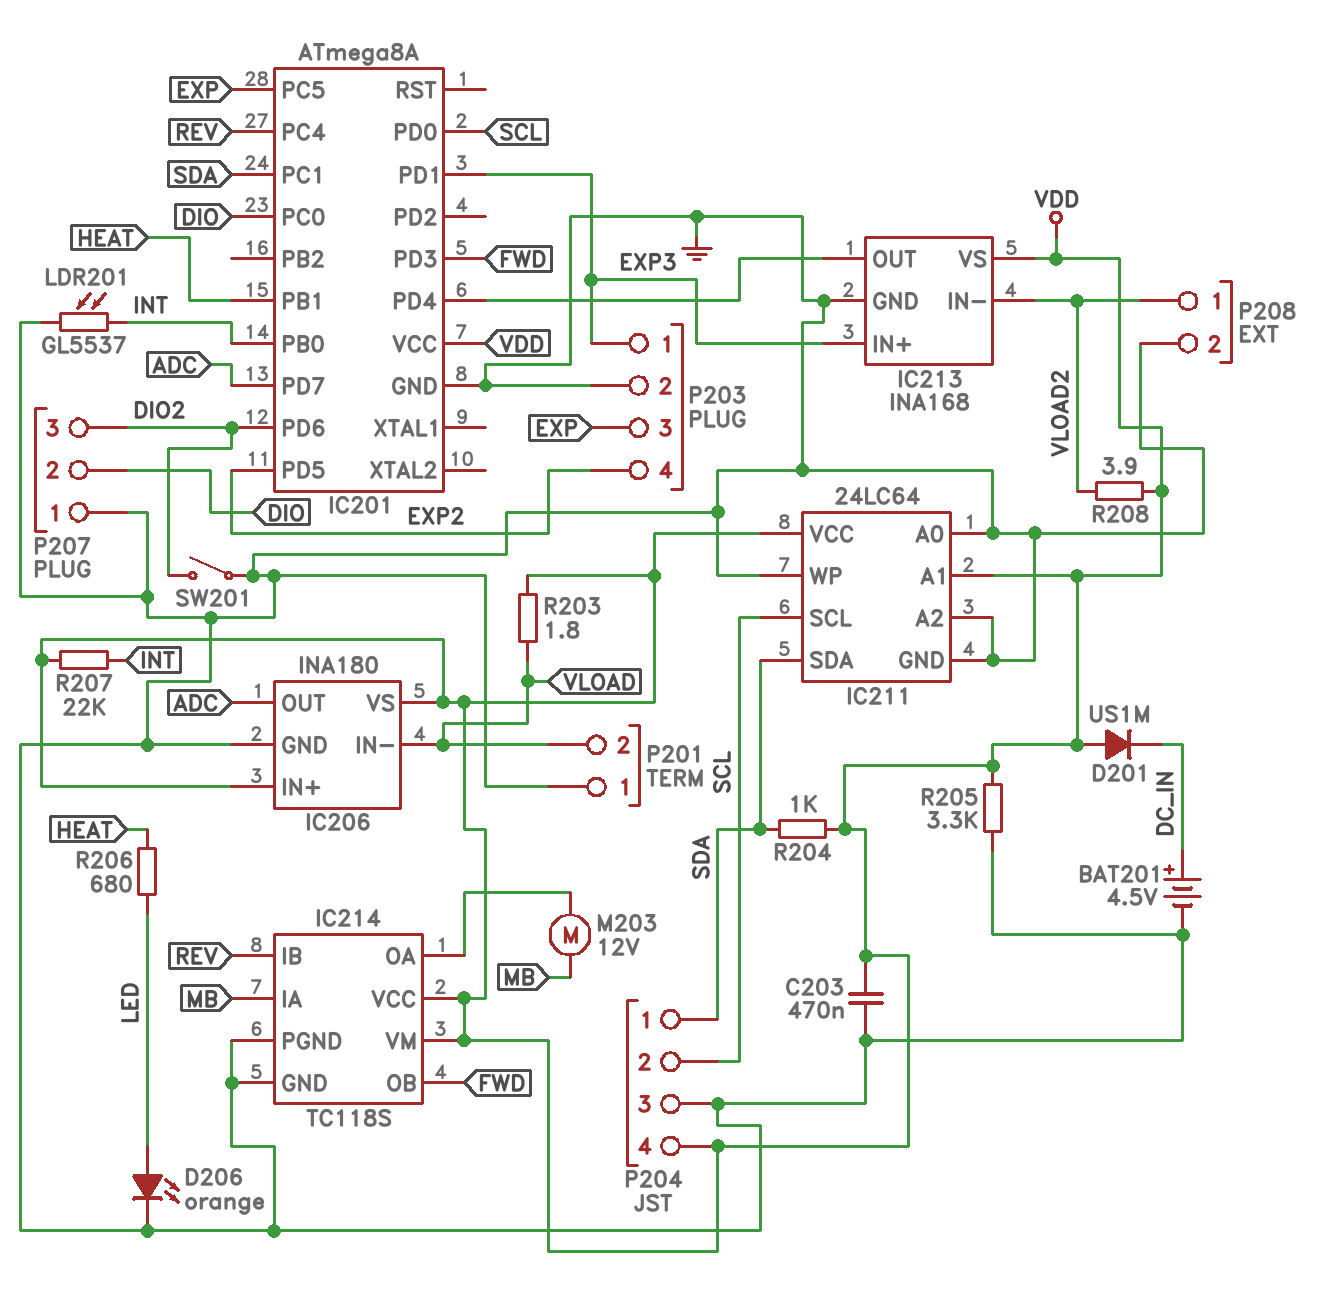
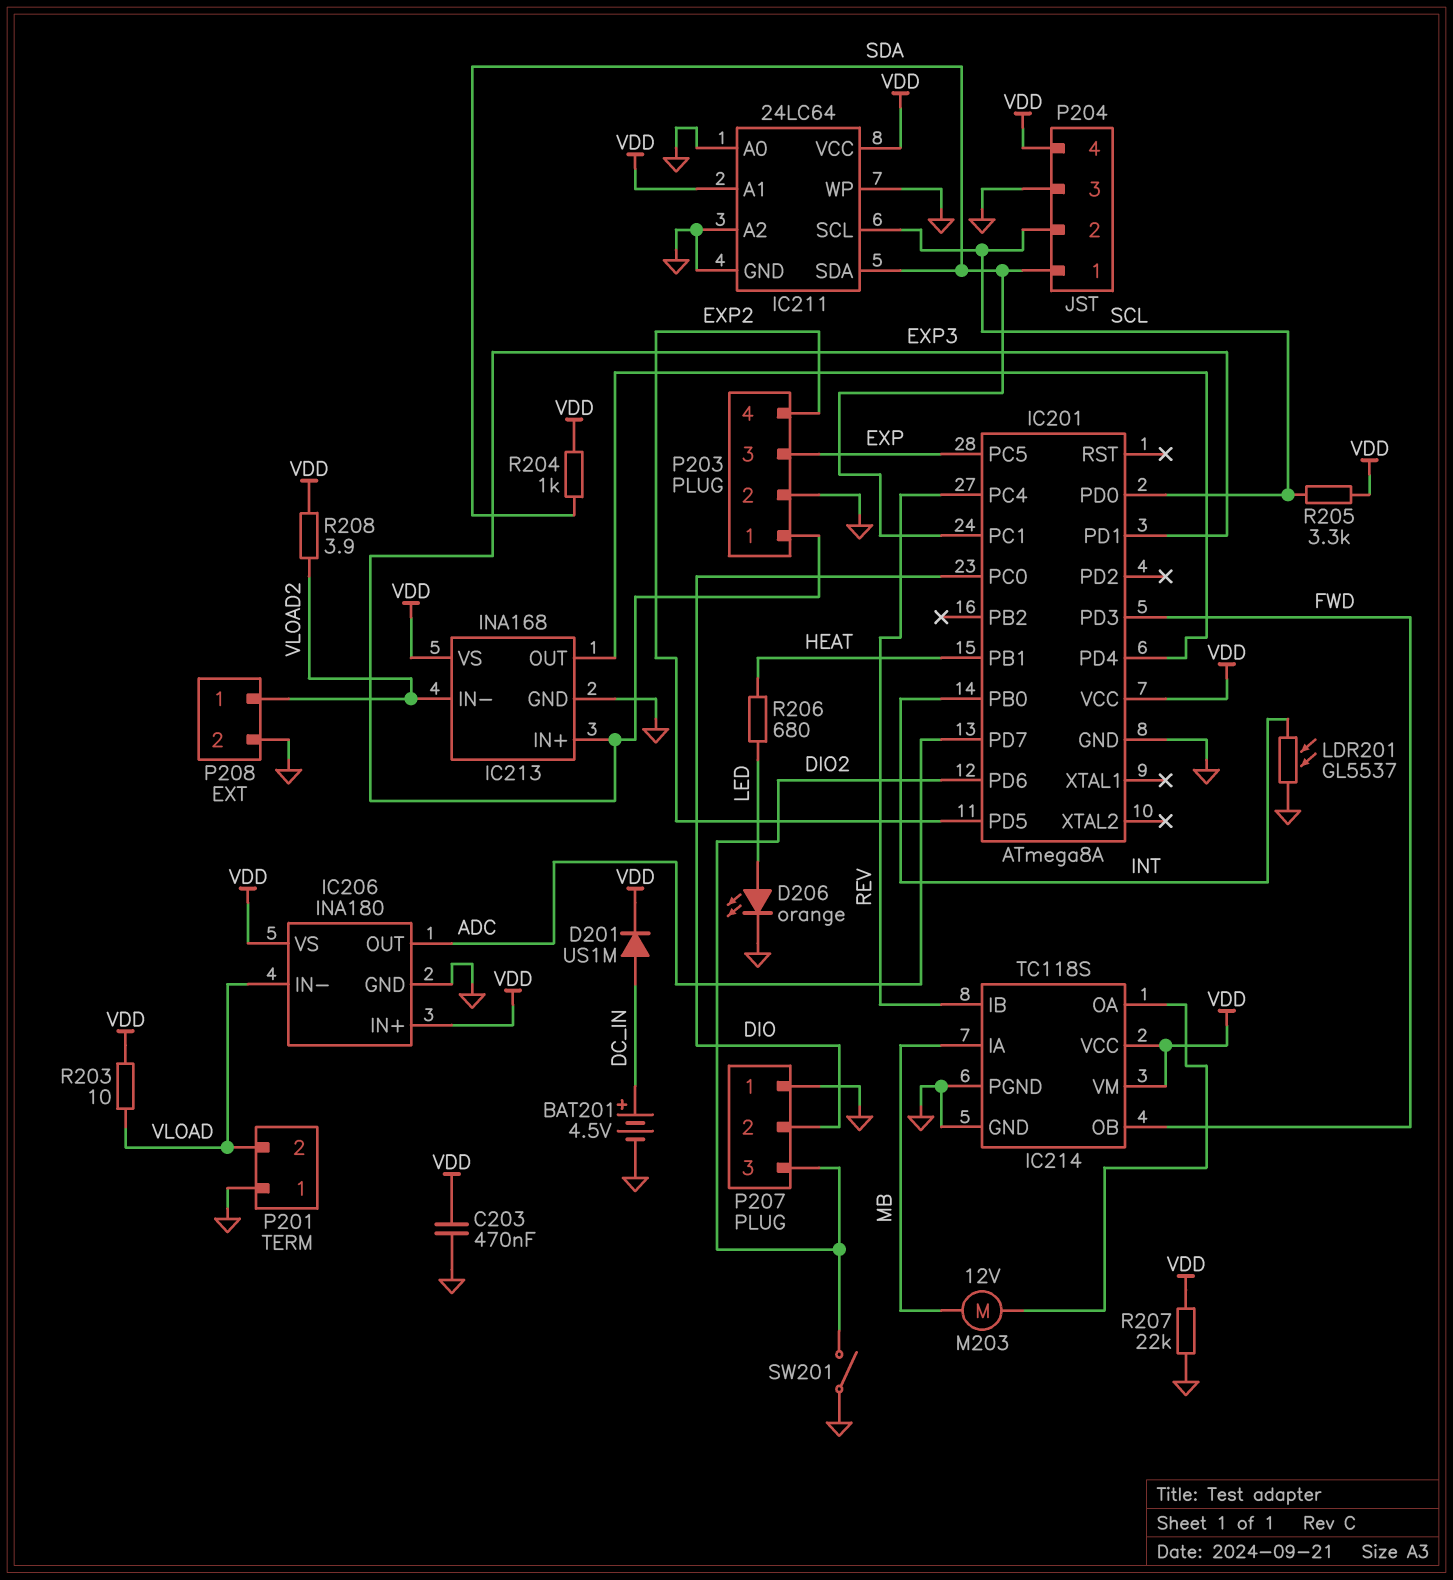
D201: diode US1M (A VDD, K DC_IN) -> diode US1M (A DC_IN, K VDD)
R203: 1.8 (VDD, VLOAD) -> 10 (VDD, VLOAD)
R205: 3.3k (GND, VDD) -> 3.3k (SCL, VDD)
R207: 22k (INT, VDD) -> 22k (GND, VDD)

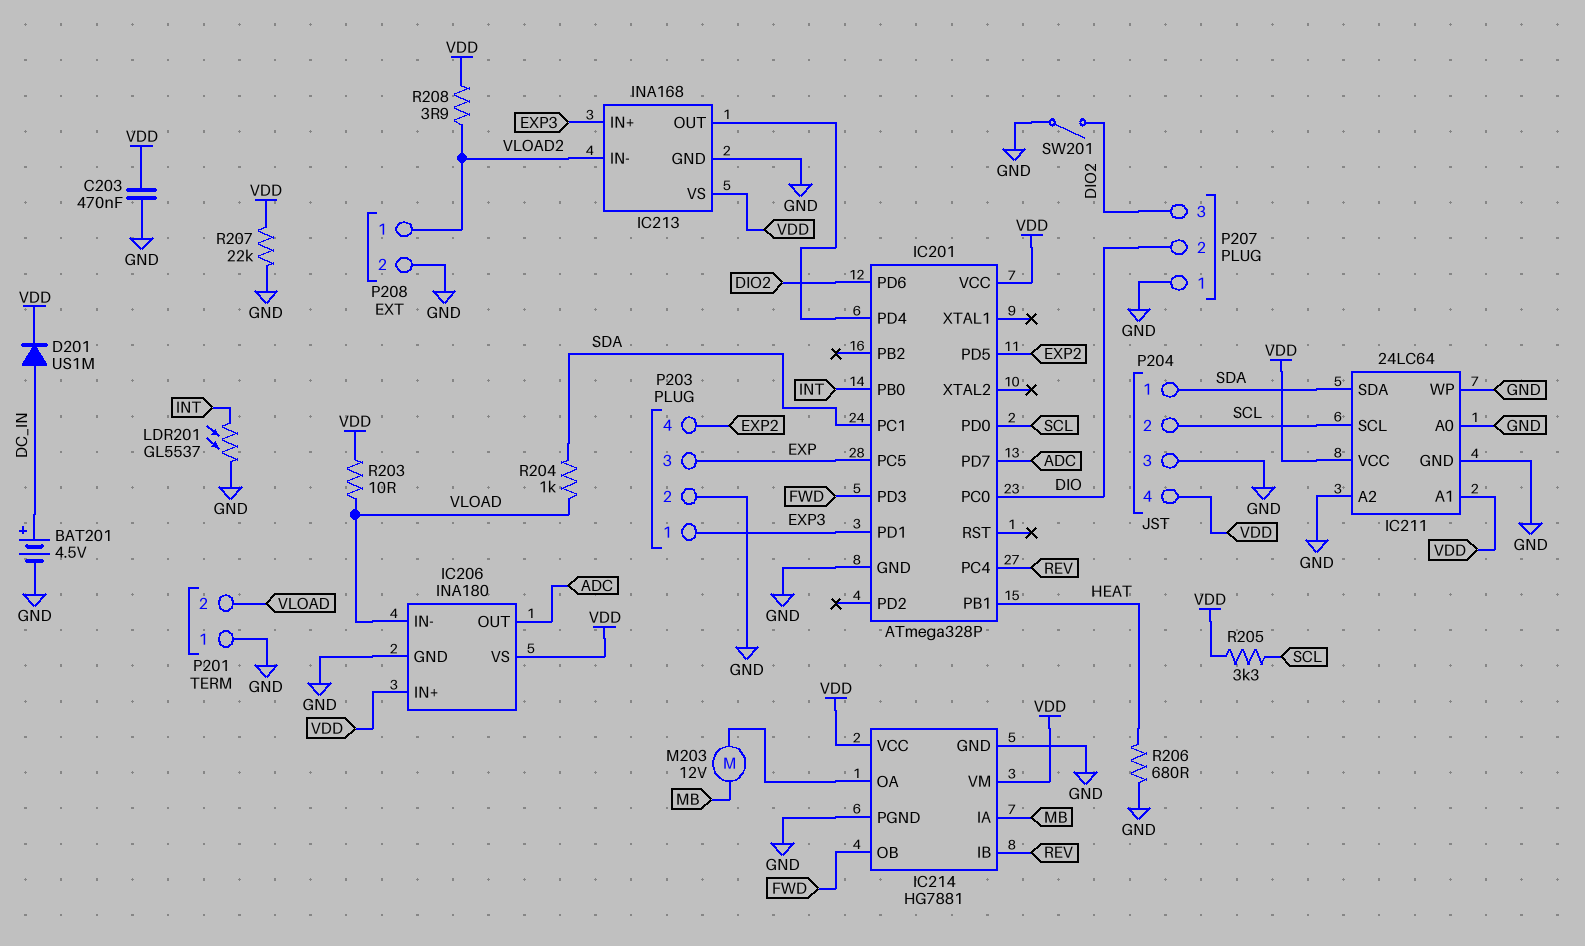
D206: LED orange (A LED, K GND) -> none
IC201: ATmega8A -> ATmega328P
IC214: TC118S -> HG7881
R204: 1k (SDA, VDD) -> 1k (SDA, VLOAD)
R206: 680 (HEAT, LED) -> 680 (GND, HEAT)

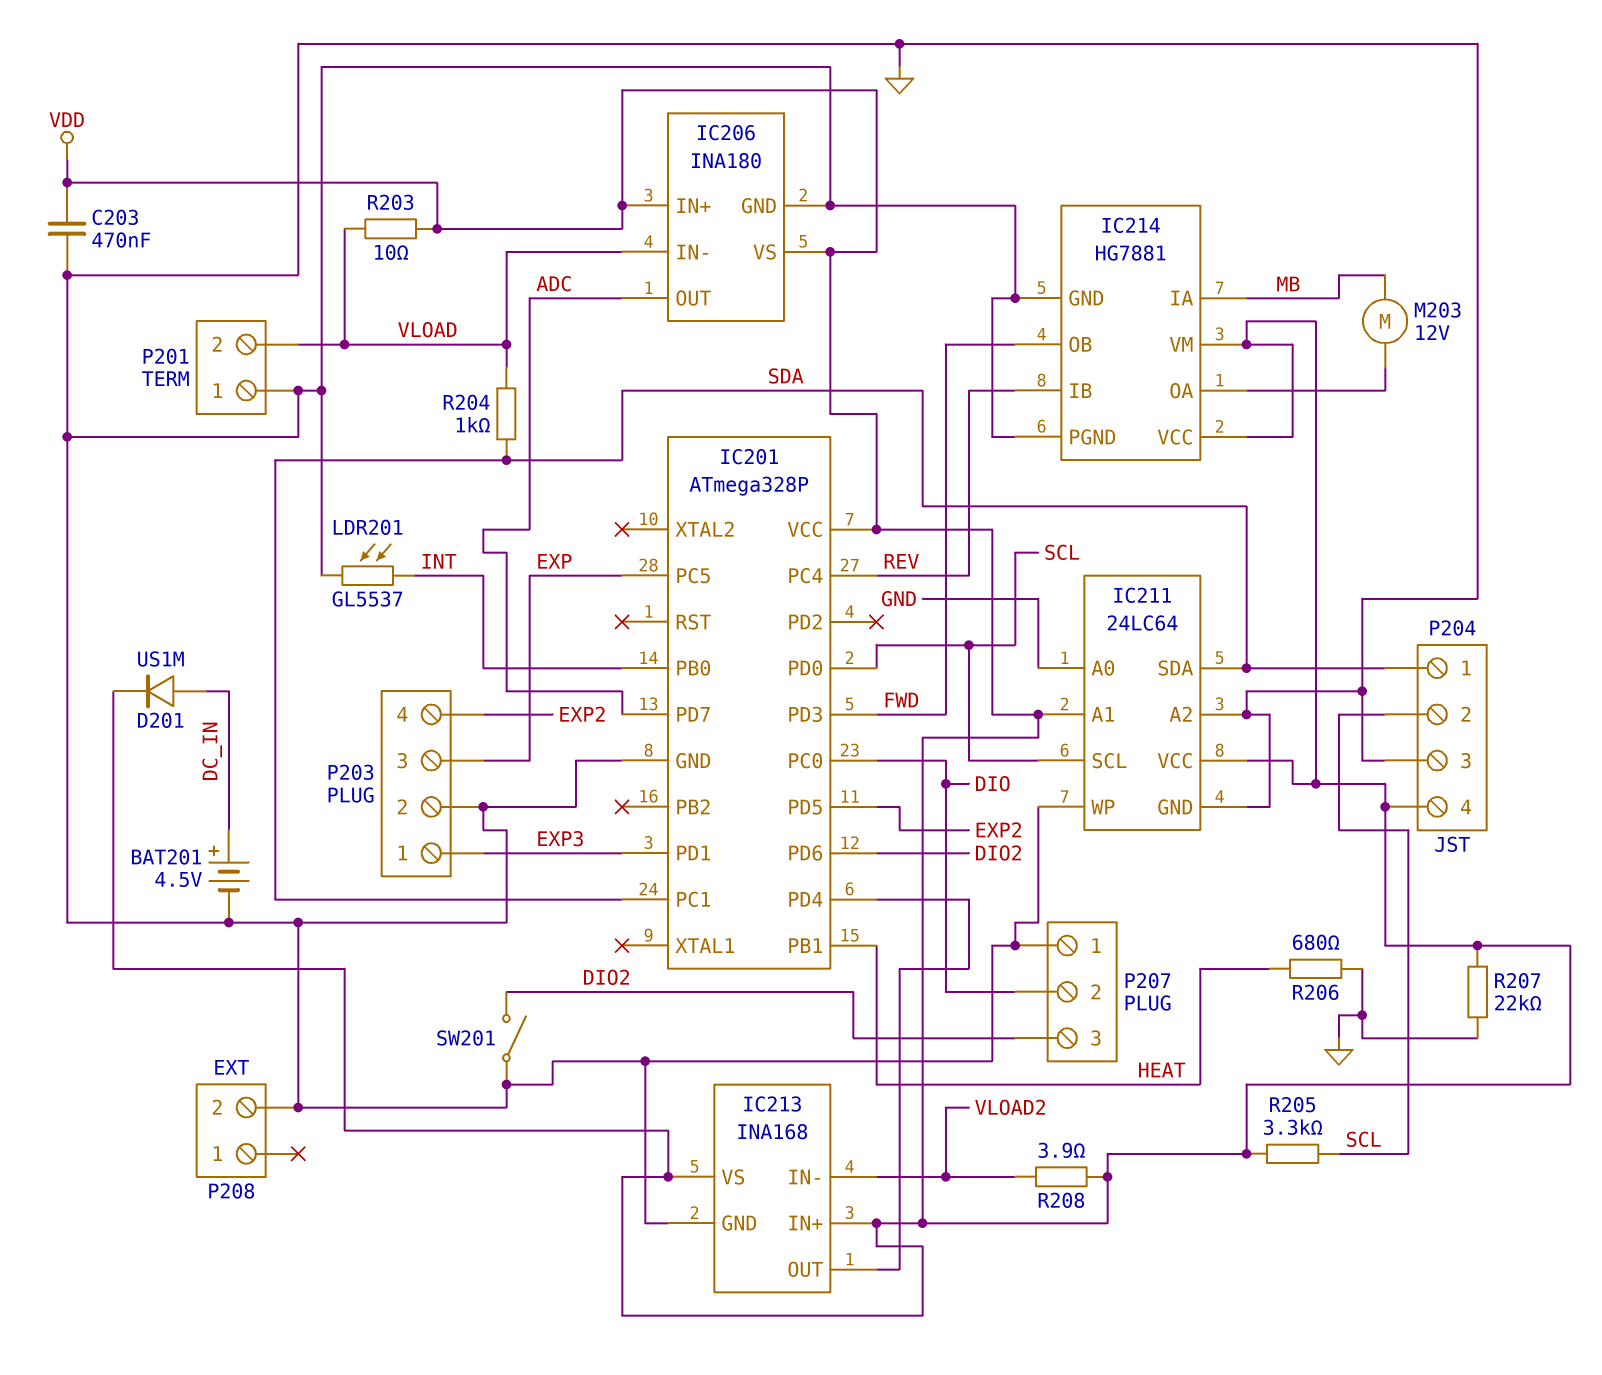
IC213 pin IN+: EXP3 -> VDD
P208 pin 1: VLOAD2 -> none

